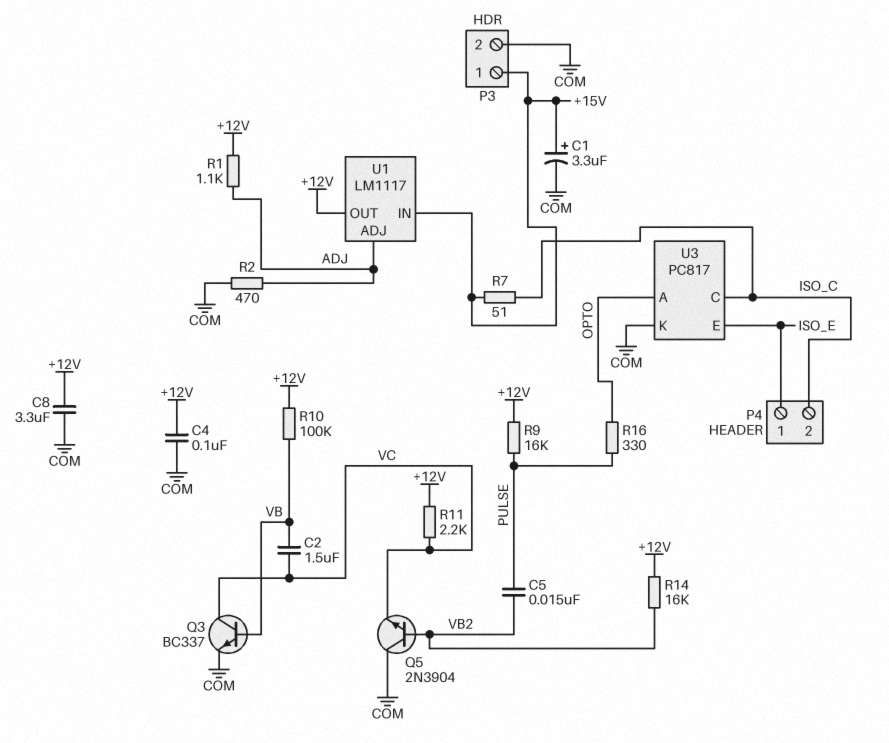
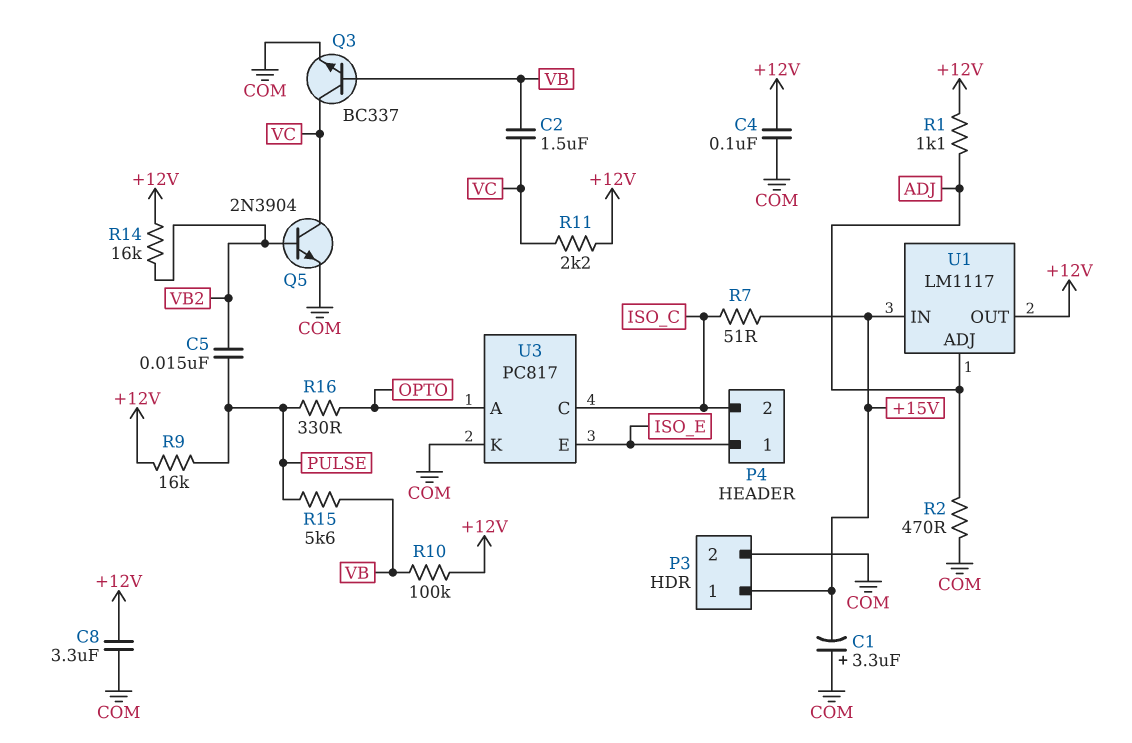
C1: 3.3uF (plus +15V, minus COM) -> 3.3uF (plus COM, minus +15V)
Q5: NPN 2N3904 (B VB2, C COM, E VC) -> NPN 2N3904 (B VB2, C VC, E COM)
R15: none -> 5.6k (PULSE, VB)

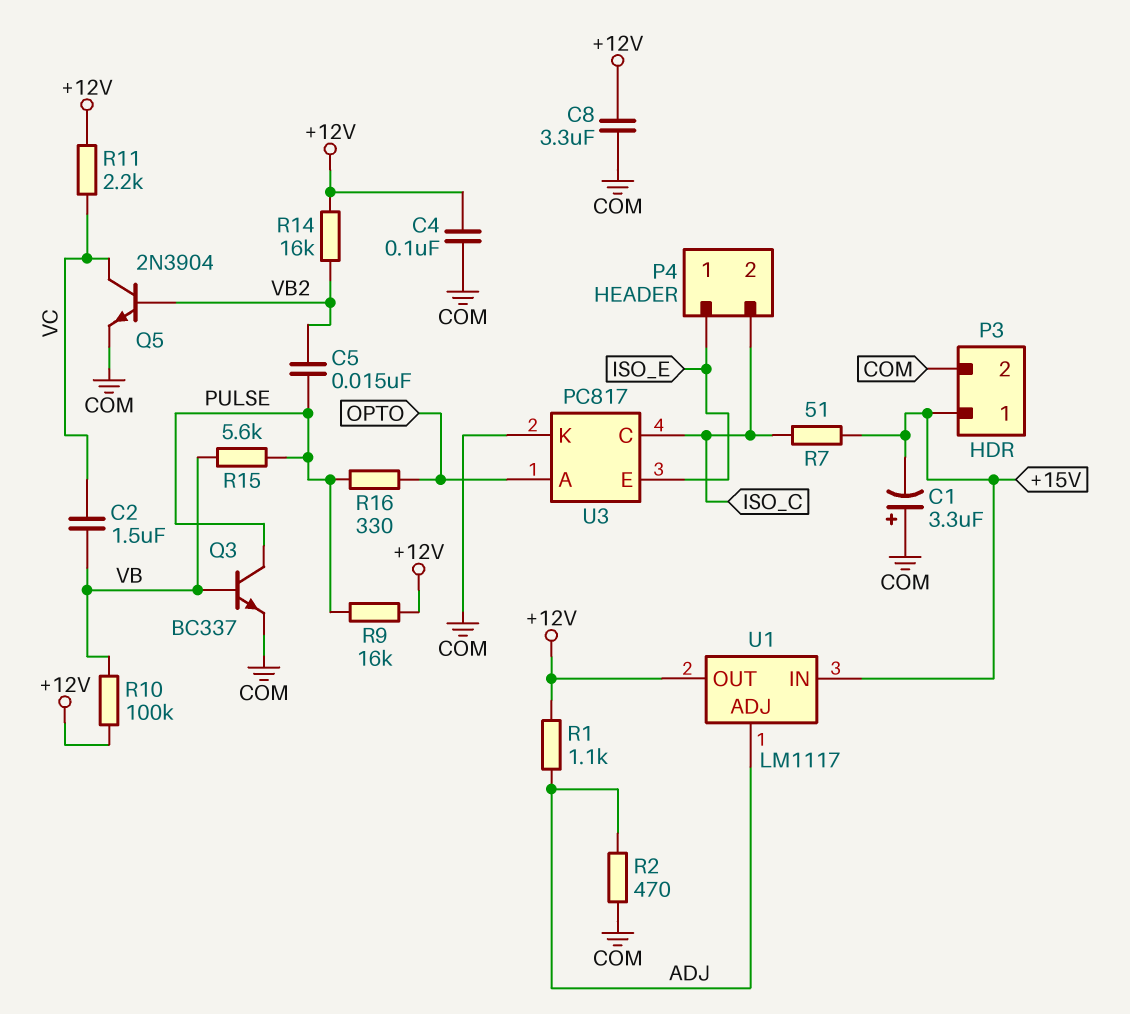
Q3: NPN BC337 (B VB, C VC, E COM) -> NPN BC337 (B VB, C PULSE, E COM)

